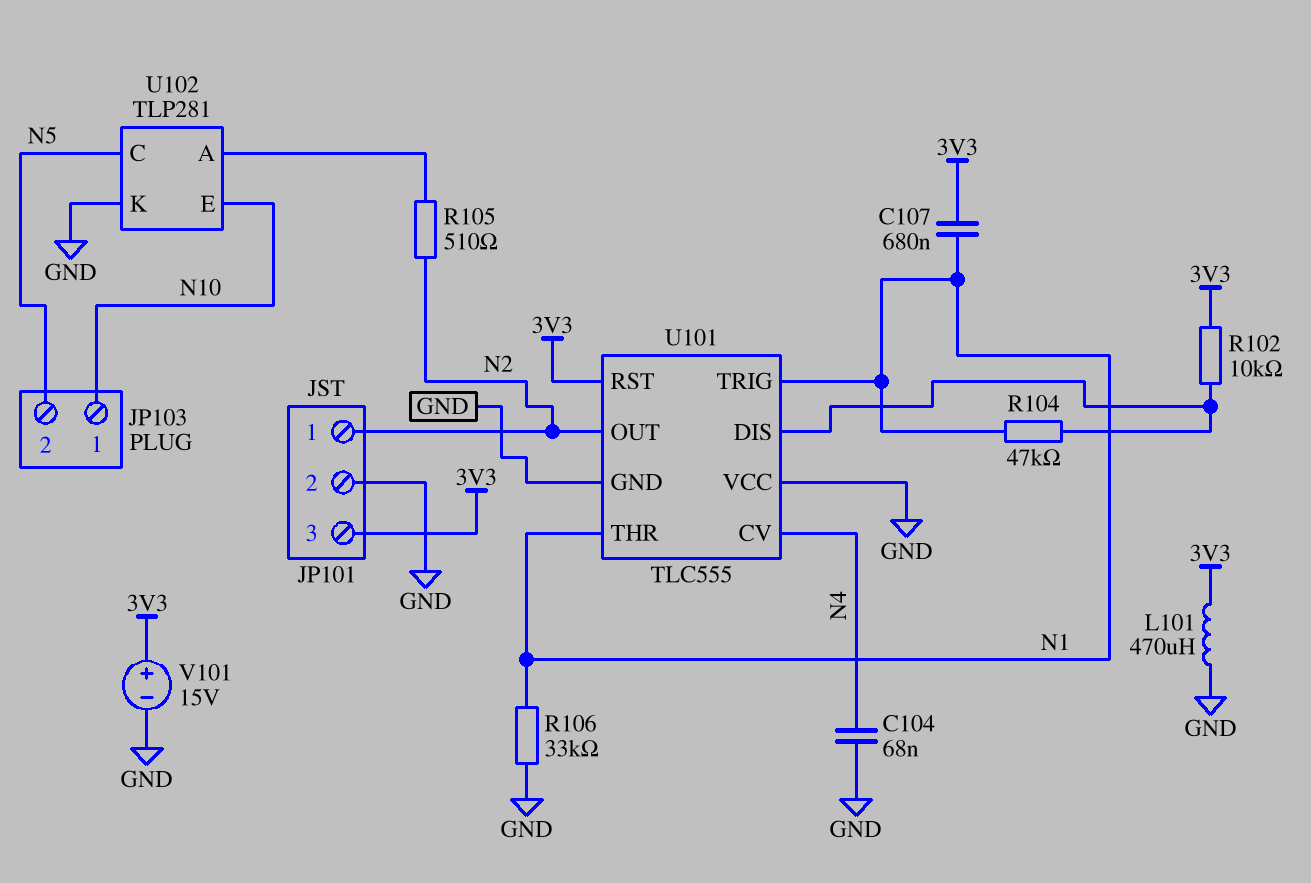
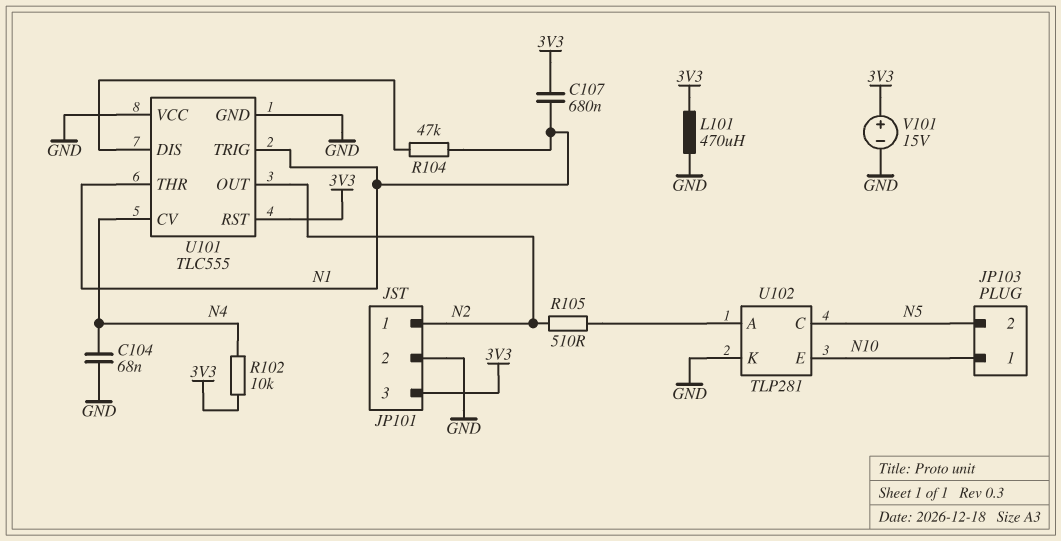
R102: 10k (3V3, U101/DIS) -> 10k (3V3, N4)
R106: 33k (GND, N1) -> none

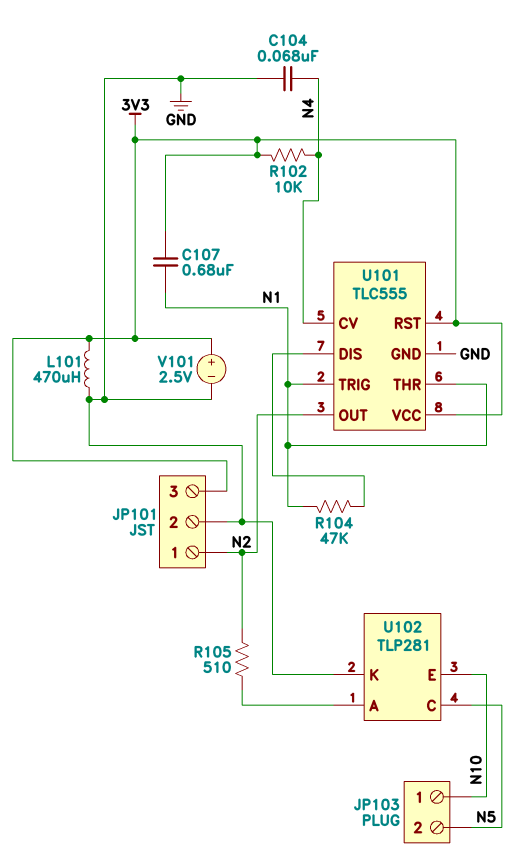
U101 pin VCC: GND -> 3V3
V101: 15V (plus 3V3, minus GND) -> 2.5V (plus 3V3, minus GND)

